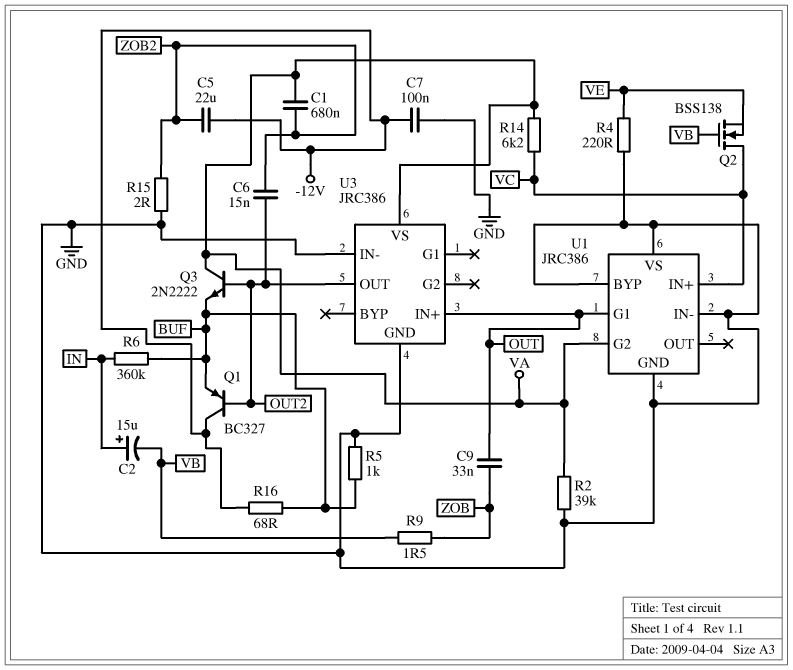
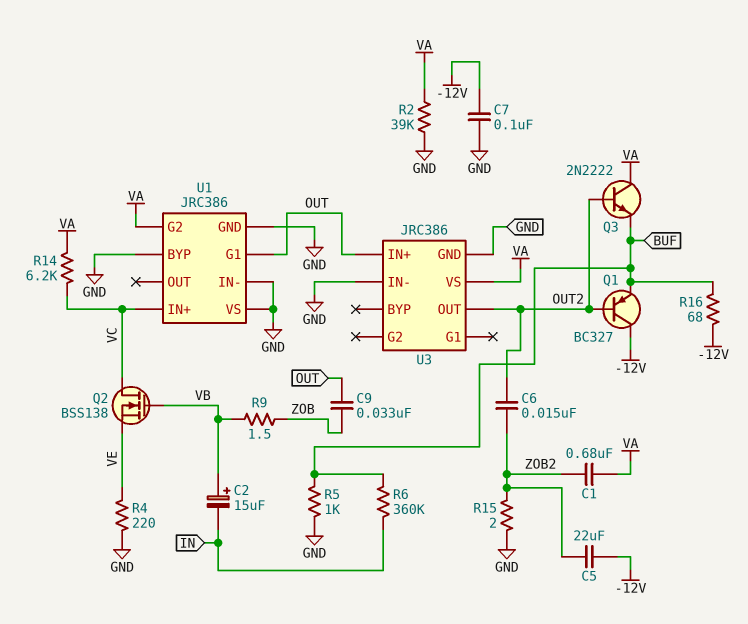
C2: 15uF (plus IN, minus VB) -> 15uF (plus VB, minus IN)

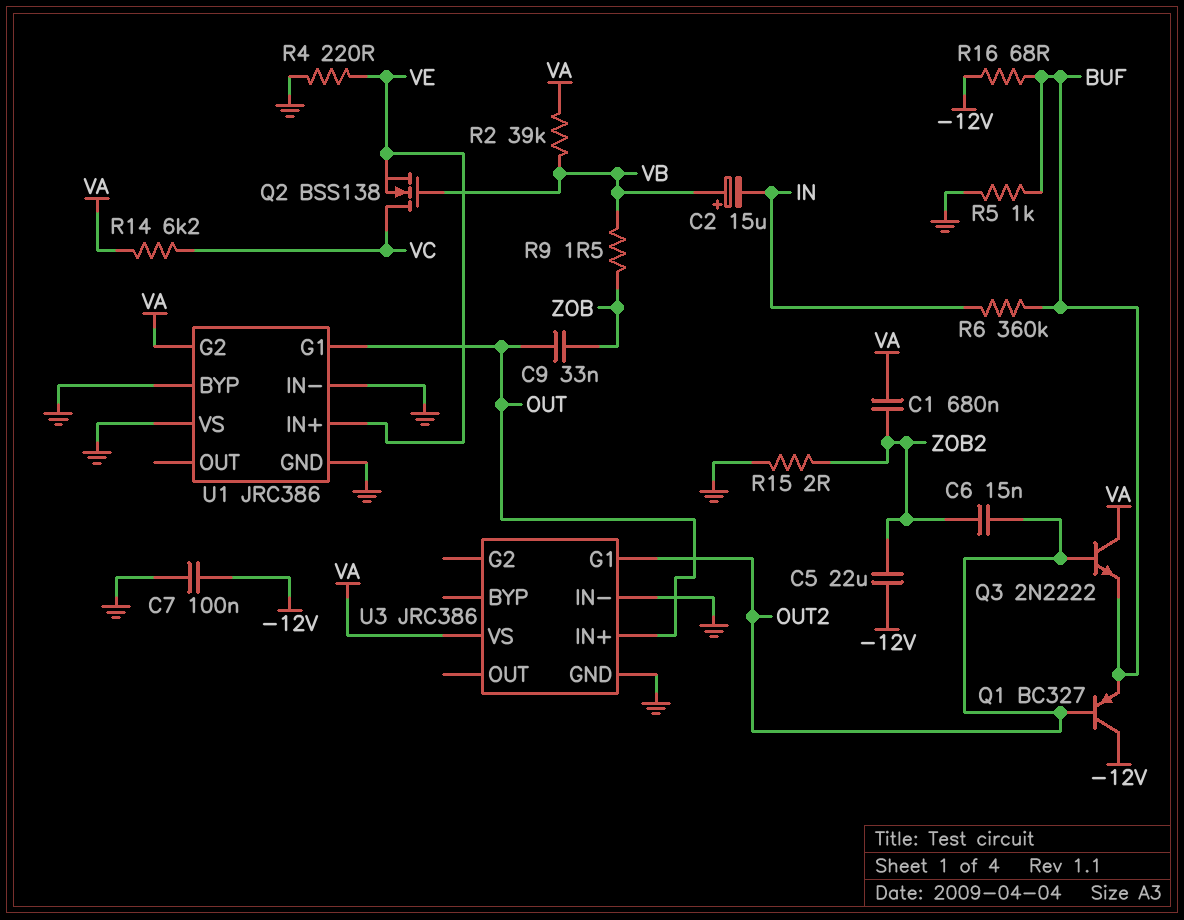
R2: 39k (GND, VA) -> 39k (VA, VB)
U1 pin IN+: VC -> VE
U3 pin G1: none -> OUT2
U3 pin OUT: OUT2 -> none

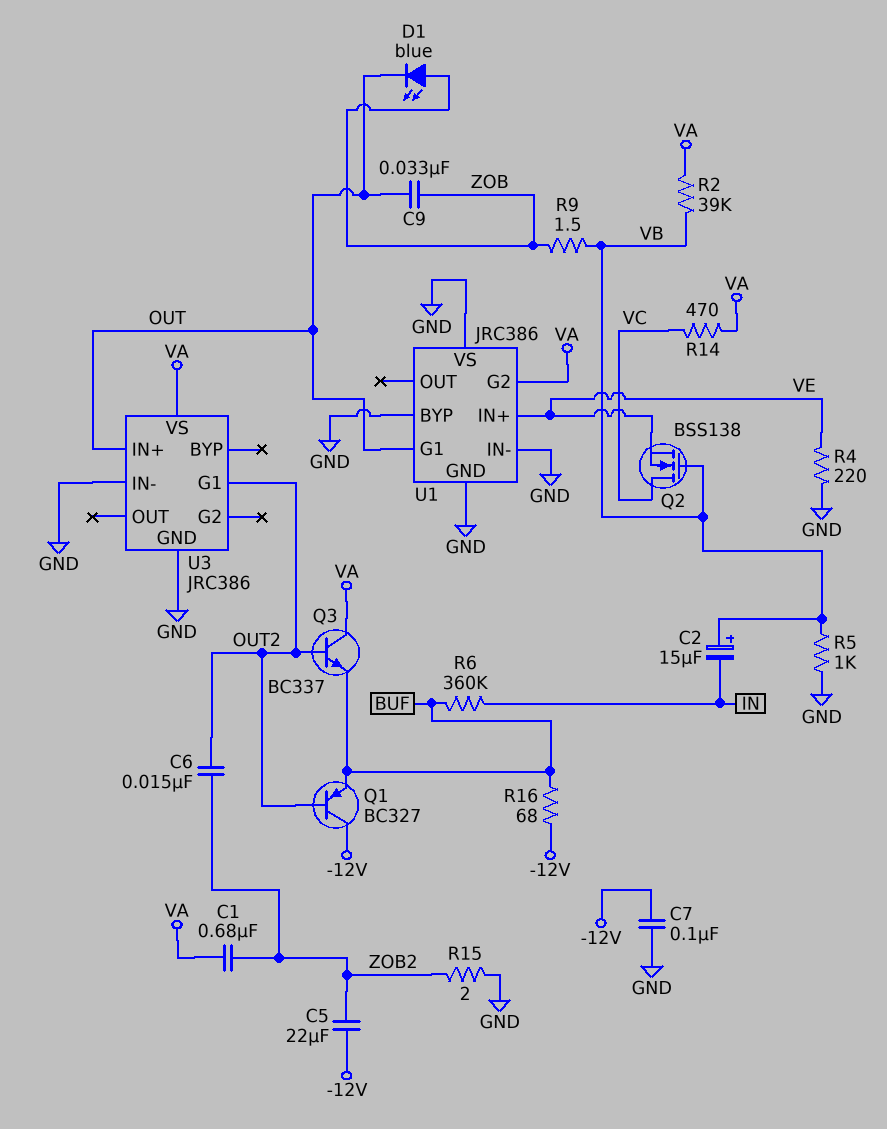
D1: none -> LED blue (A ZOB, K OUT)
Q3: NPN 2N2222 (B OUT2, C VA, E BUF) -> NPN BC337 (B OUT2, C VA, E BUF)
R5: 1k (BUF, GND) -> 1k (GND, VB)
R14: 6.2k (VA, VC) -> 470 (VA, VC)

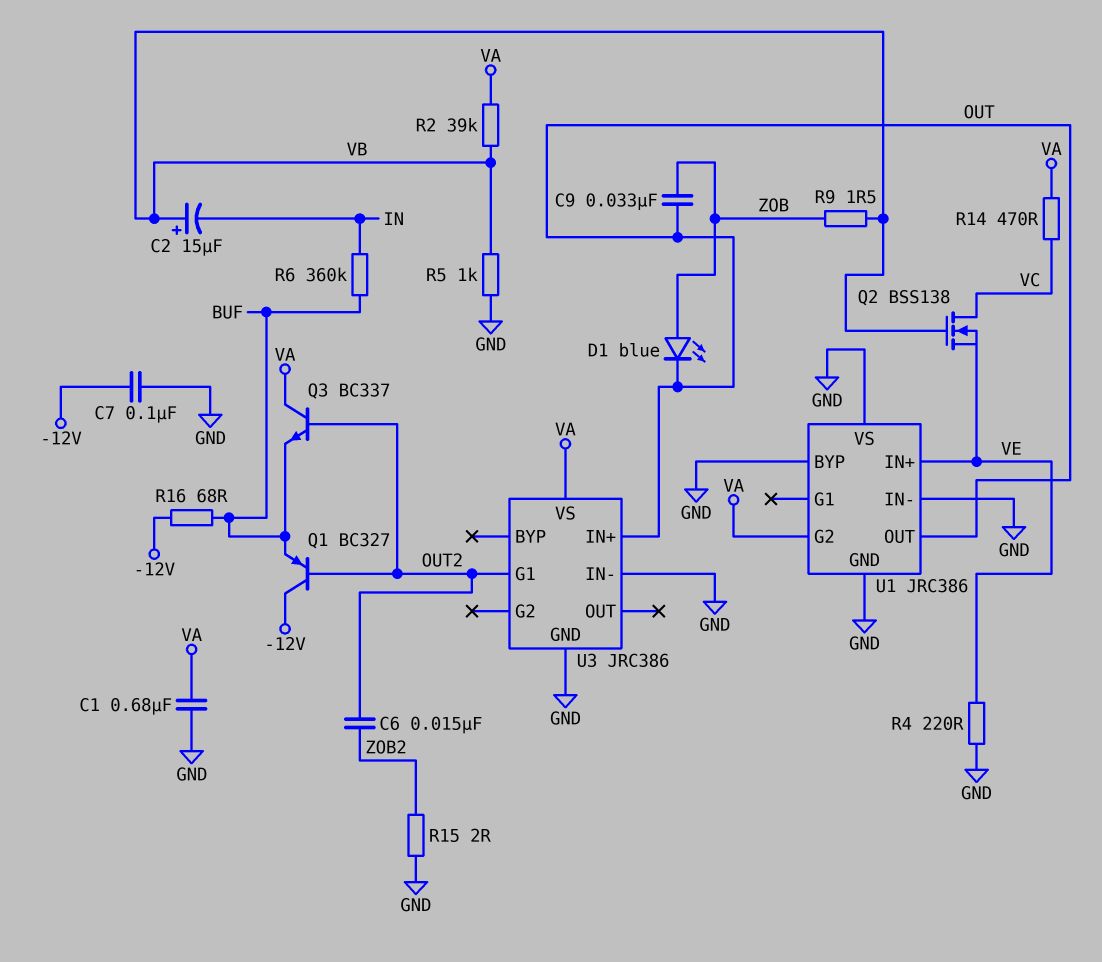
C1: 680nF (VA, ZOB2) -> 680nF (GND, VA)
C5: 22uF (-12V, ZOB2) -> none
U1 pin G1: OUT -> none
U1 pin OUT: none -> OUT

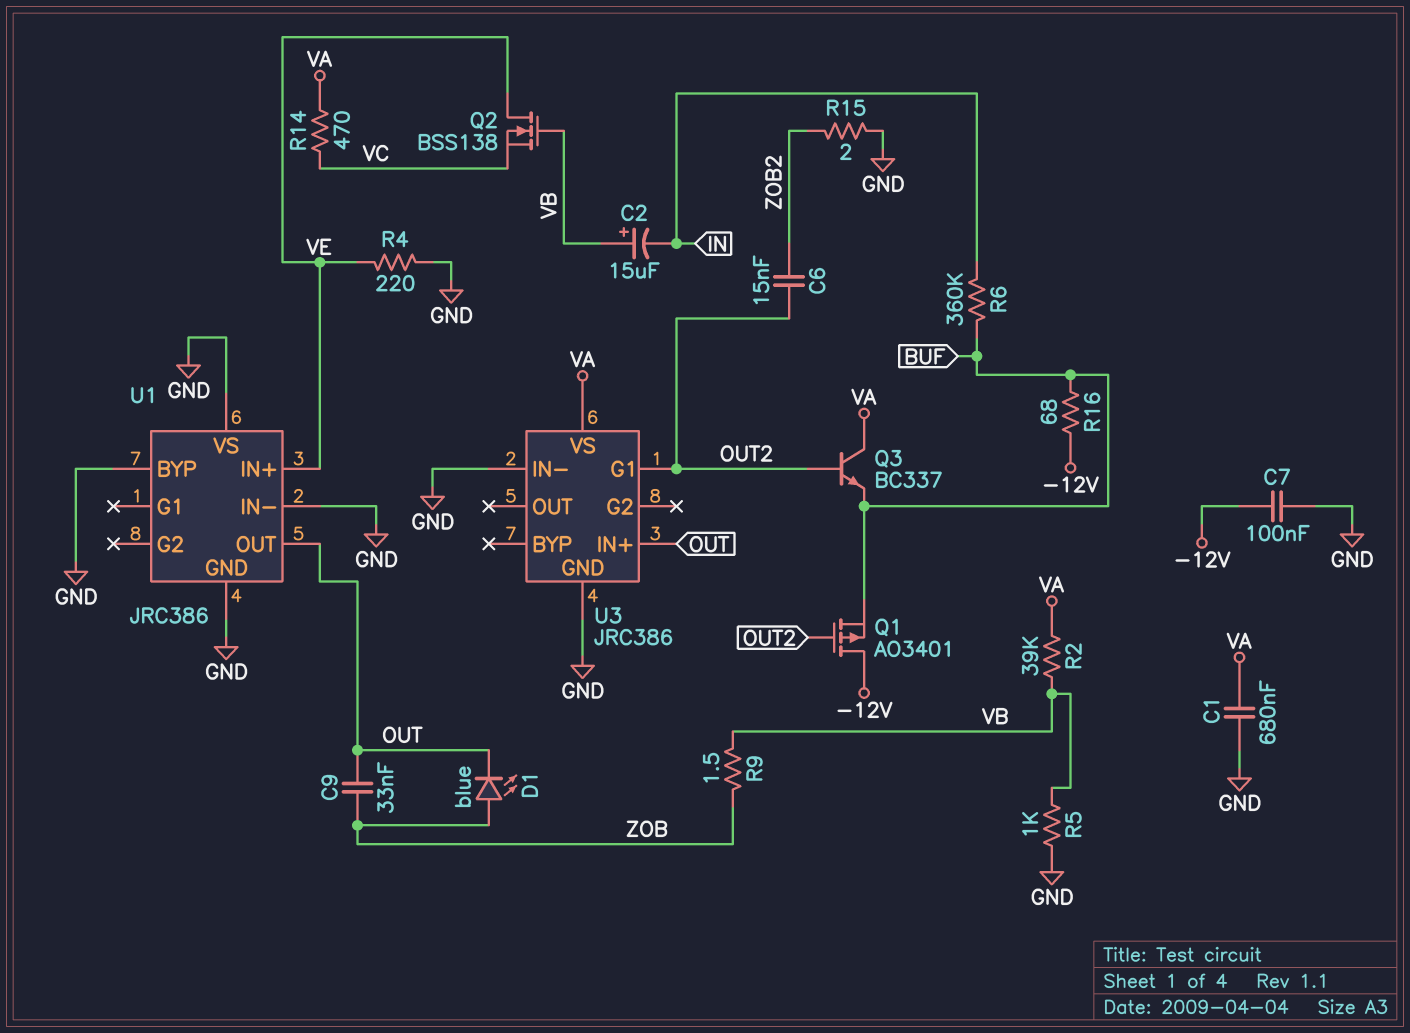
Q1: PNP BC327 (B OUT2, C -12V, E BUF) -> PMOS AO3401 (G OUT2, D -12V, S BUF)
Q2: NMOS BSS138 (G VB, D VC, S VE) -> NMOS BSS138 (G VB, D VE, S VC)
U1 pin G2: VA -> none

